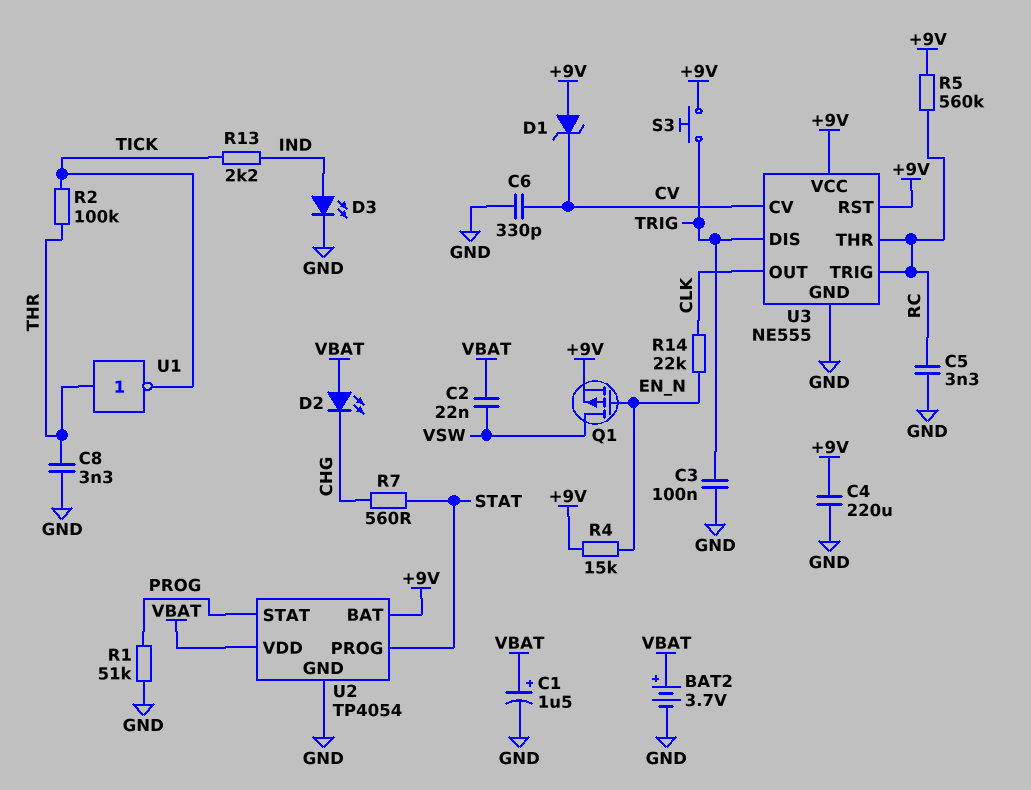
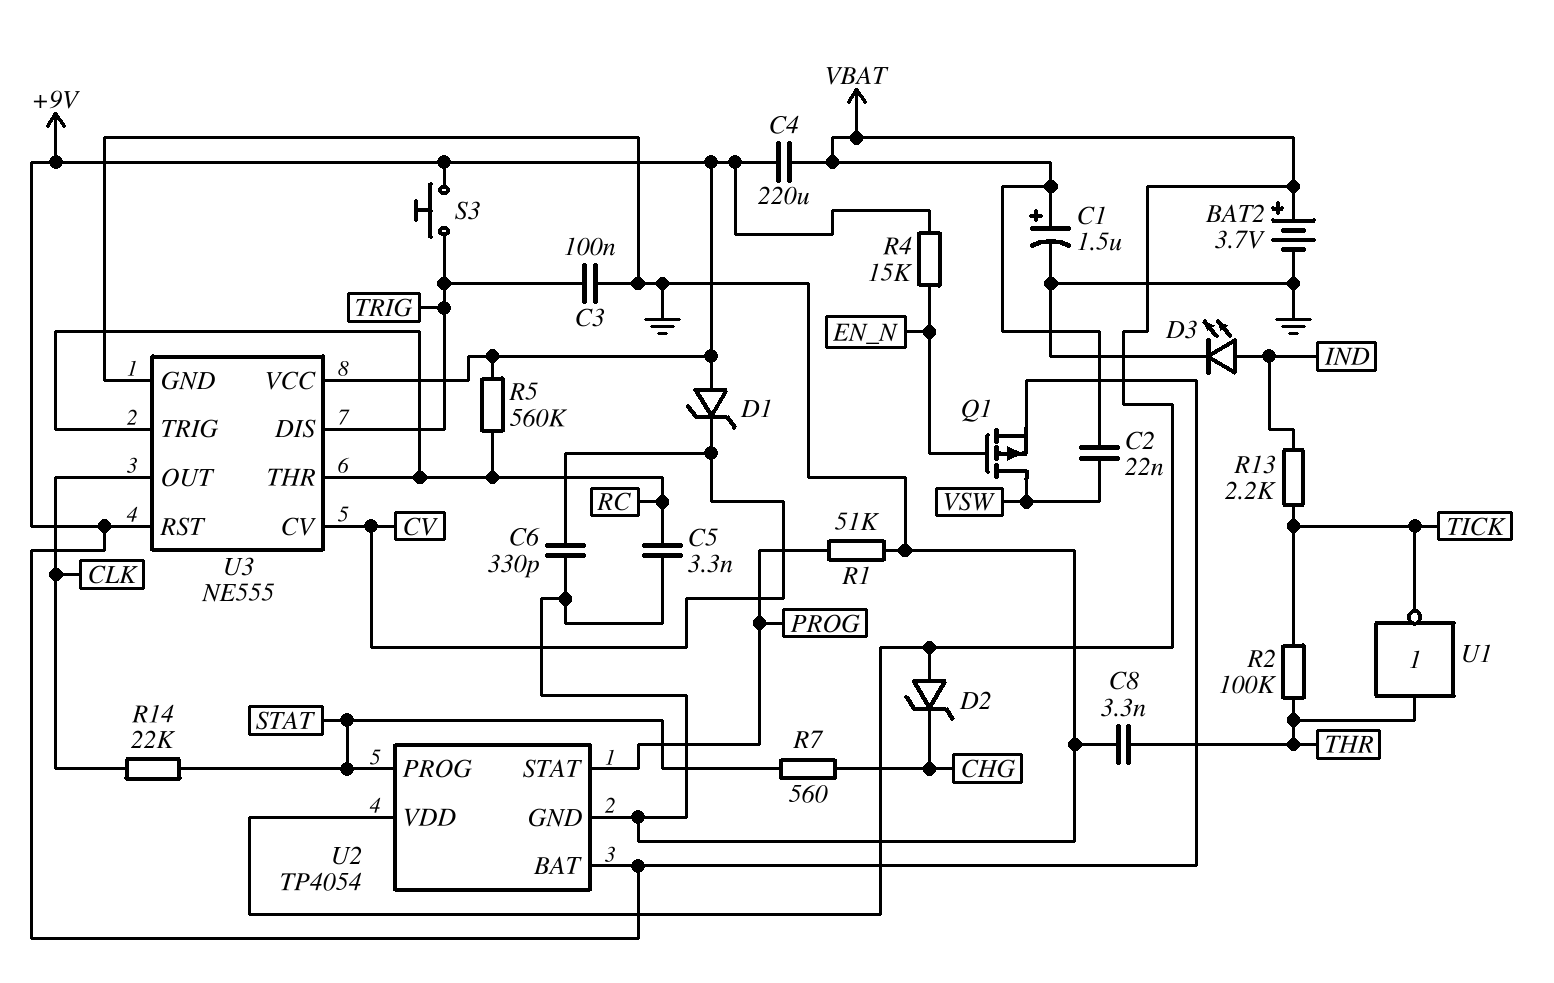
C4: 220uF (+9V, GND) -> 220uF (+9V, VBAT)
D2: LED (A VBAT, K CHG) -> zener (A VBAT, K CHG)
R14: 22k (CLK, EN_N) -> 22k (CLK, STAT)

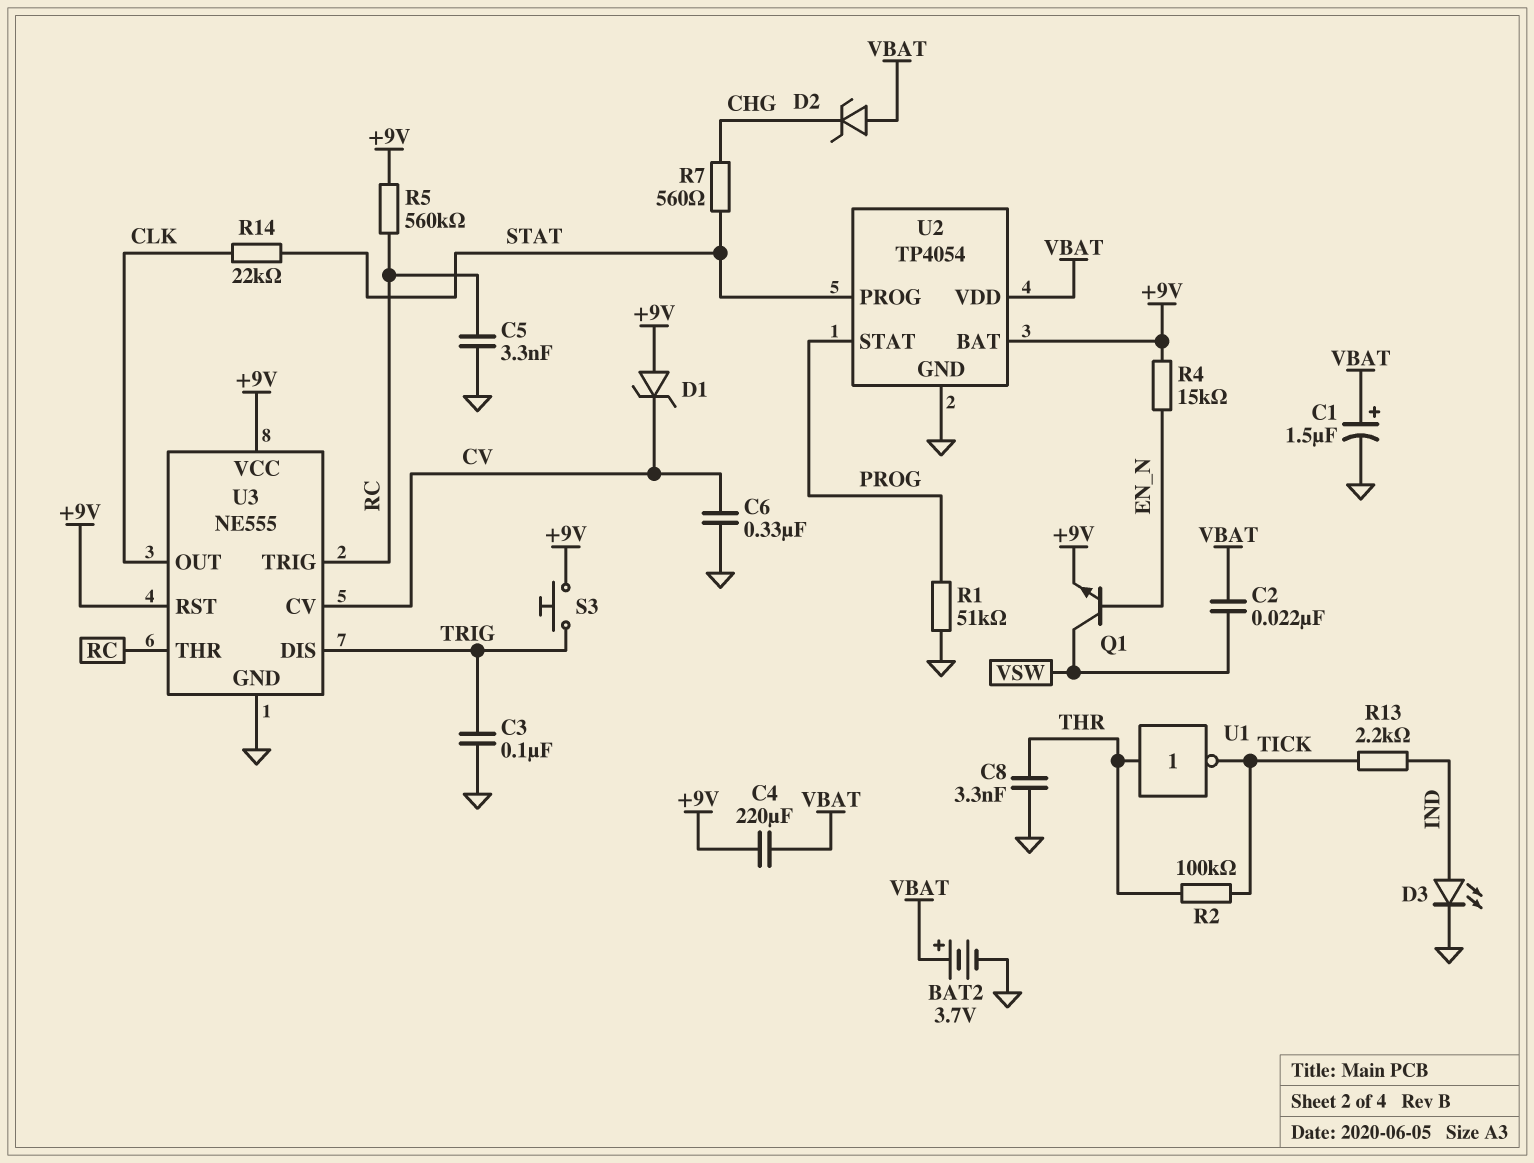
C6: 330pF (CV, GND) -> 330nF (CV, GND)
Q1: PMOS (G EN_N, D VSW, S +9V) -> NPN (B EN_N, C VSW, E +9V)

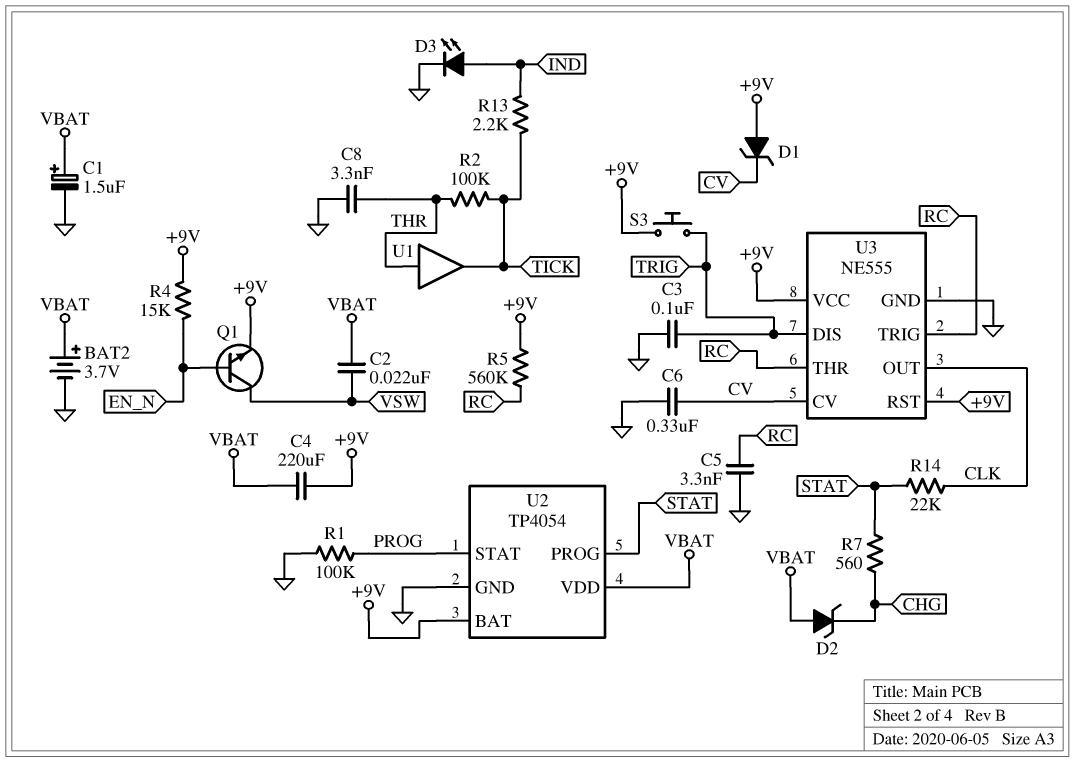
R1: 51k (GND, PROG) -> 100k (GND, PROG)
U1: NOT (in THR, out TICK) -> buffer (in THR, out TICK)

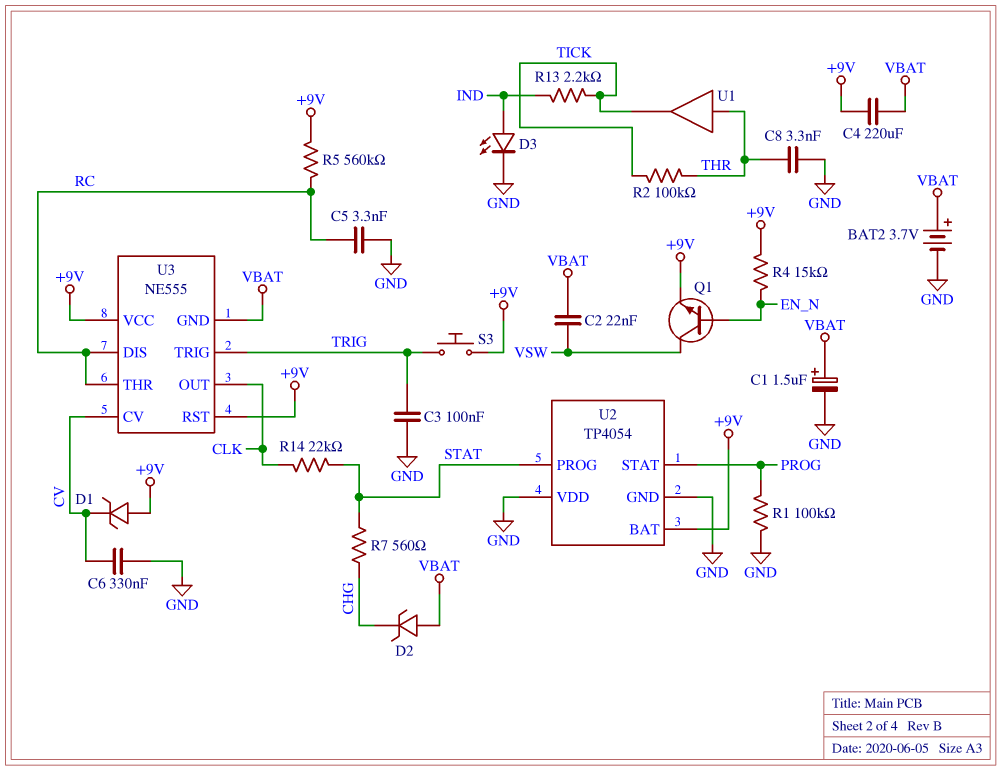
U2 pin VDD: VBAT -> GND
U3 pin DIS: TRIG -> RC
U3 pin GND: GND -> VBAT
U3 pin TRIG: RC -> TRIG

